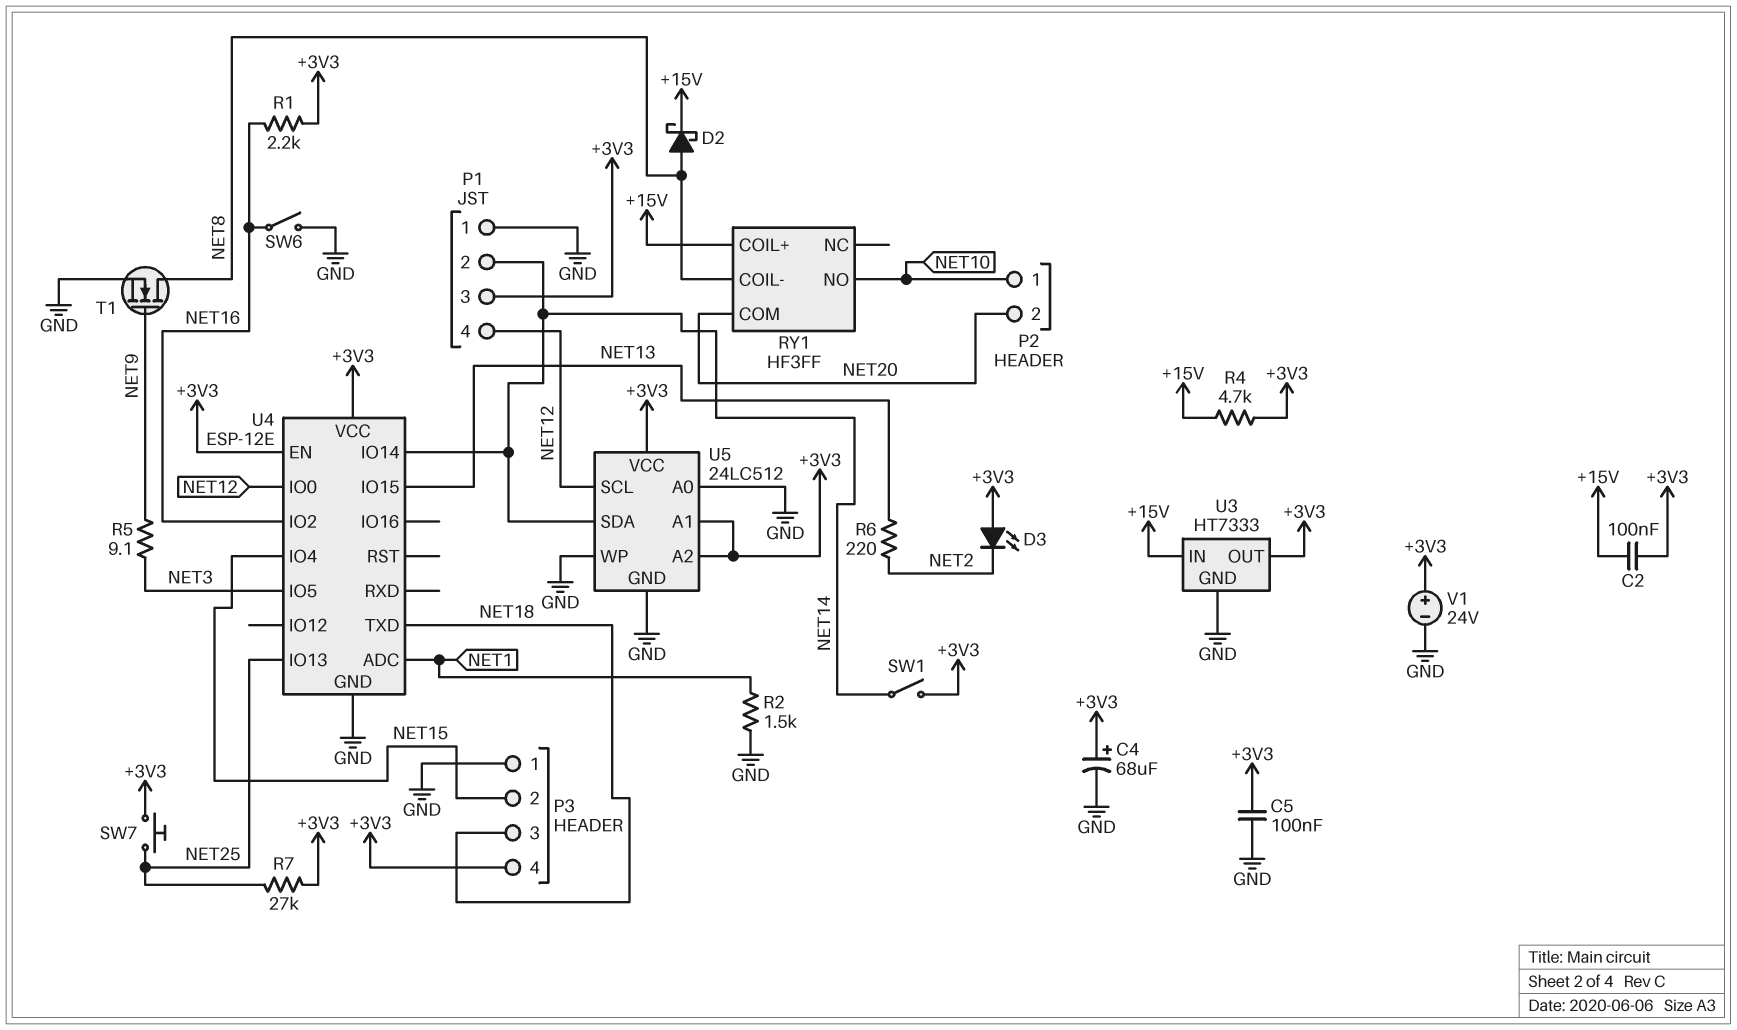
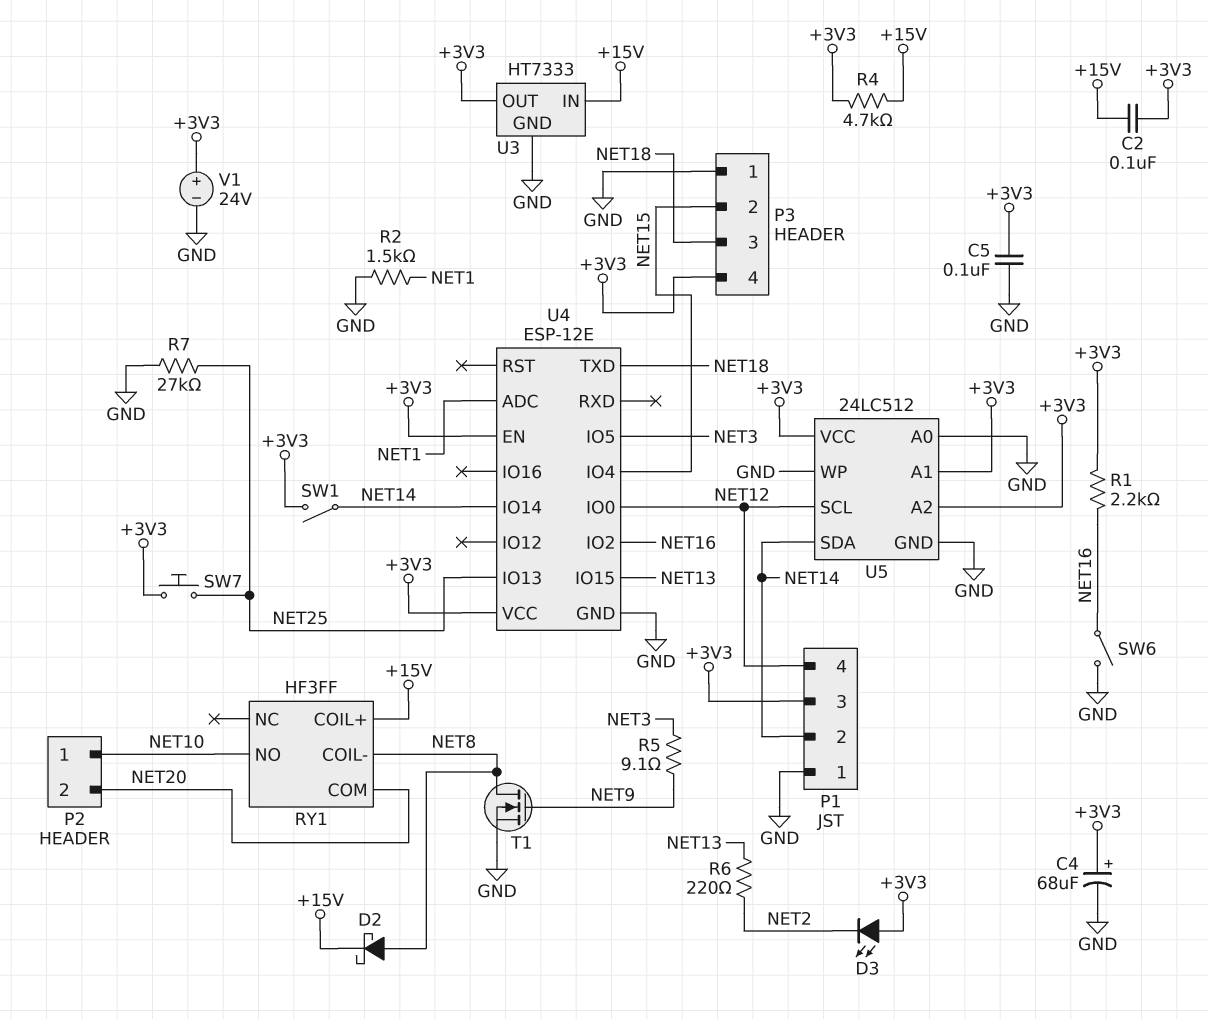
R7: 27k (+3V3, NET25) -> 27k (GND, NET25)

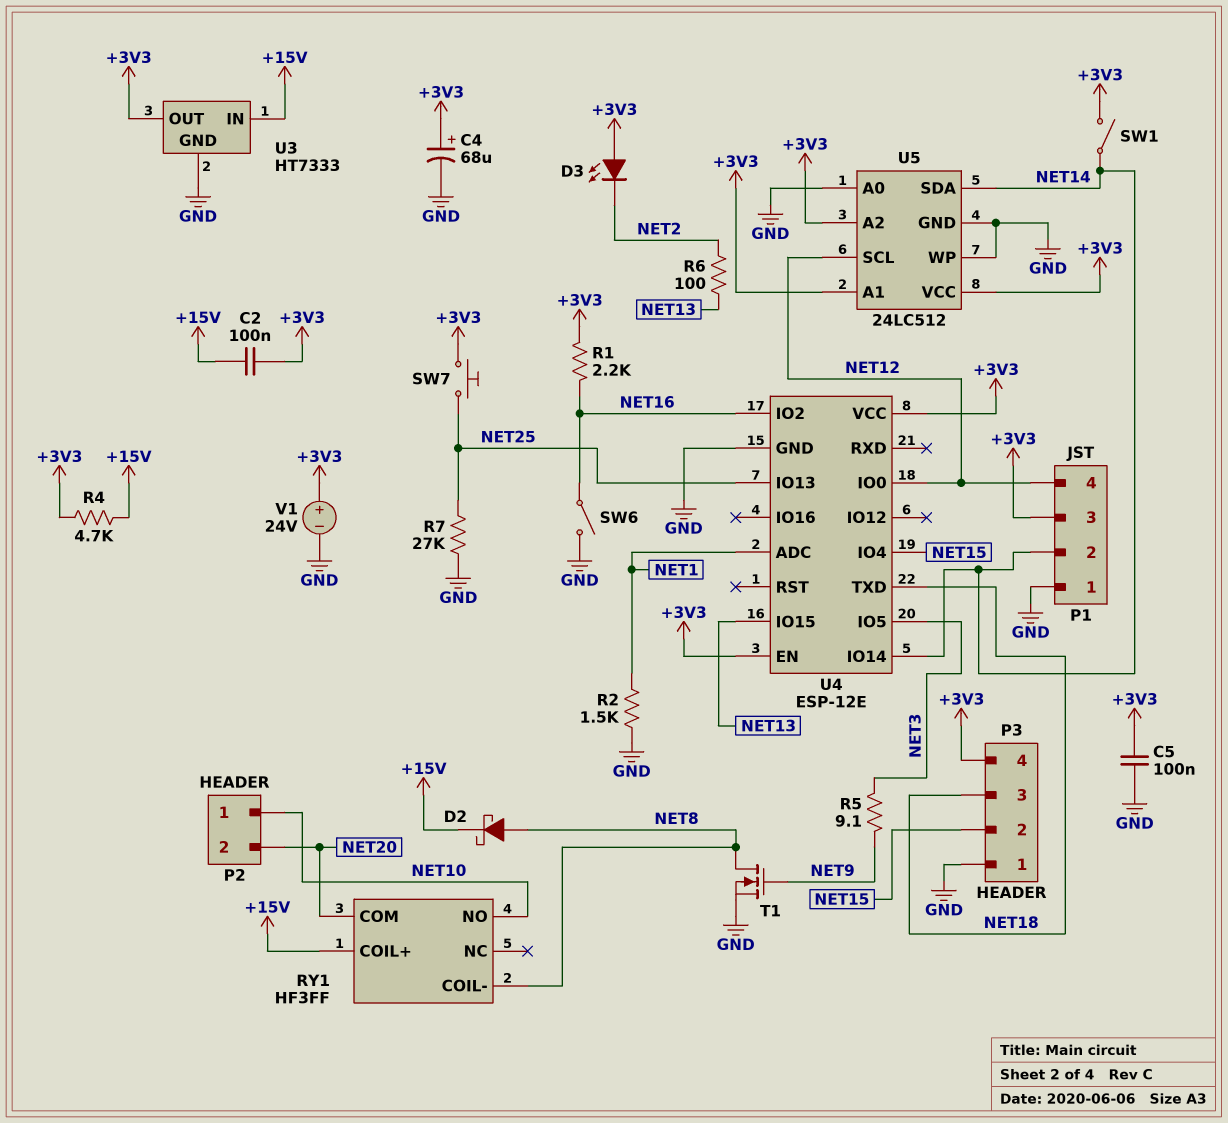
R6: 220 (NET2, NET13) -> 100 (NET2, NET13)

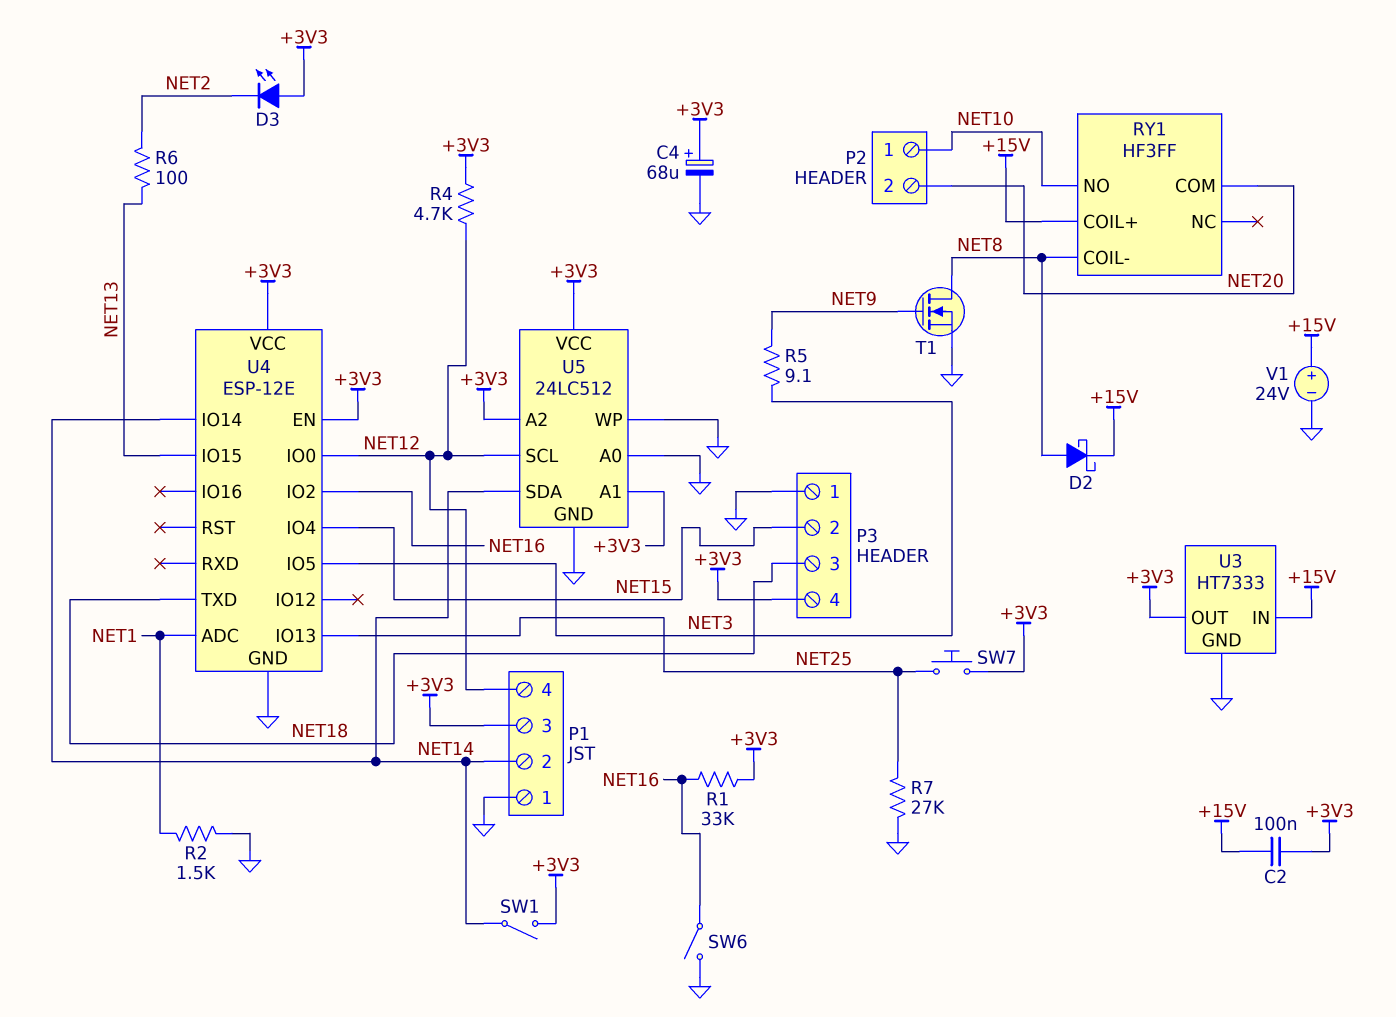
C5: 100nF (+3V3, GND) -> none
R1: 2.2k (+3V3, NET16) -> 33k (+3V3, NET16)
R4: 4.7k (+3V3, +15V) -> 4.7k (+3V3, NET12)
V1: 24V (plus +3V3, minus GND) -> 24V (plus +15V, minus GND)

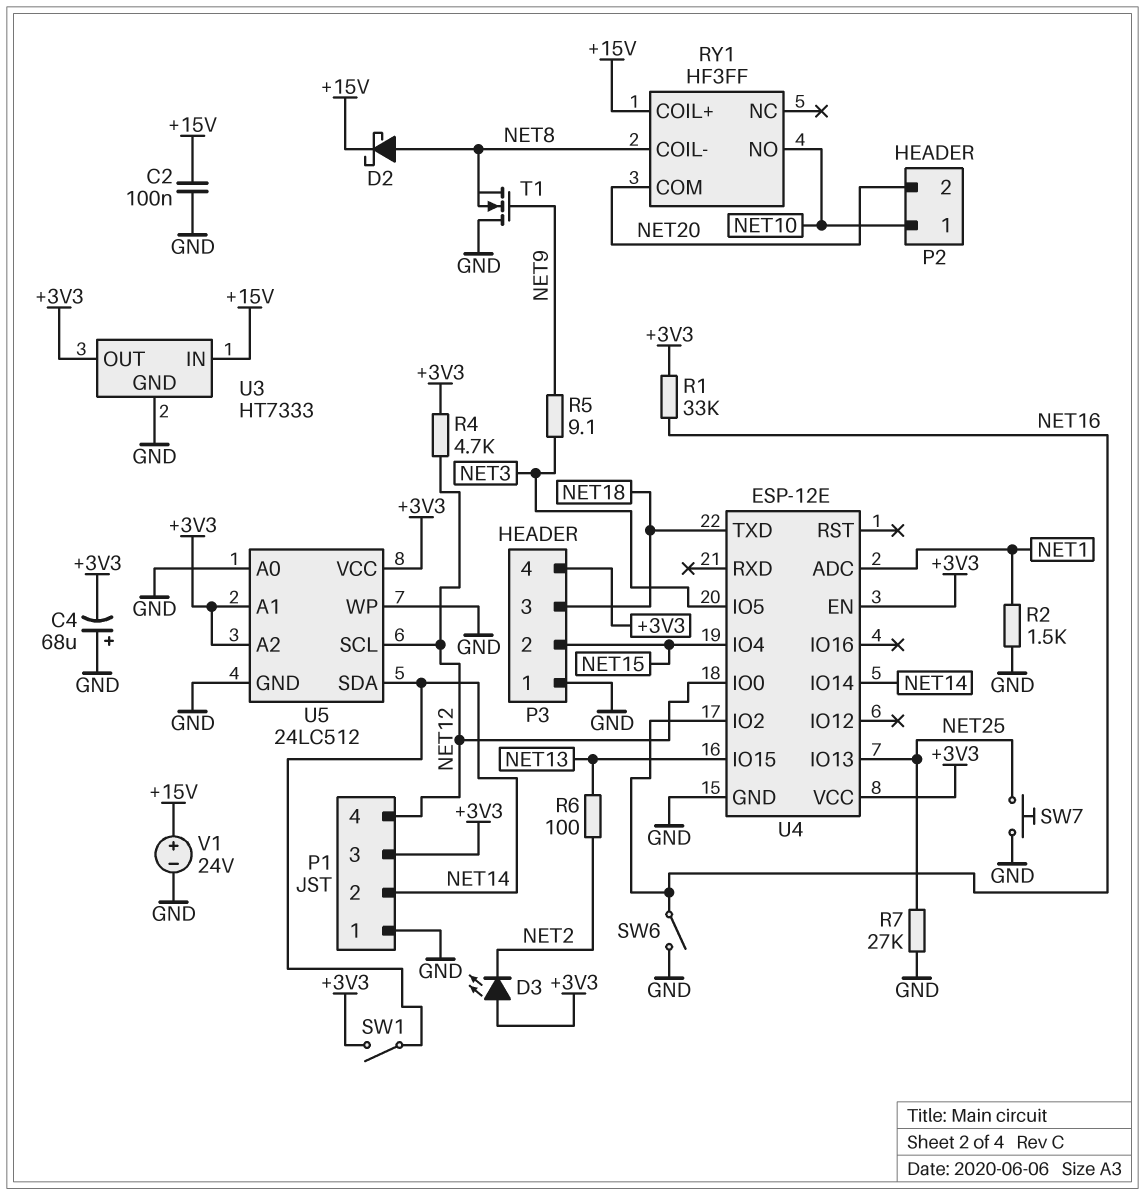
C2: 100nF (+3V3, +15V) -> 100nF (+15V, GND)
C4: 68uF (plus +3V3, minus GND) -> 68uF (plus GND, minus +3V3)
SW7: button (+3V3, NET25) -> button (GND, NET25)
T1: NMOS (G NET9, D NET8, S GND) -> NMOS (G NET9, D GND, S NET8)

